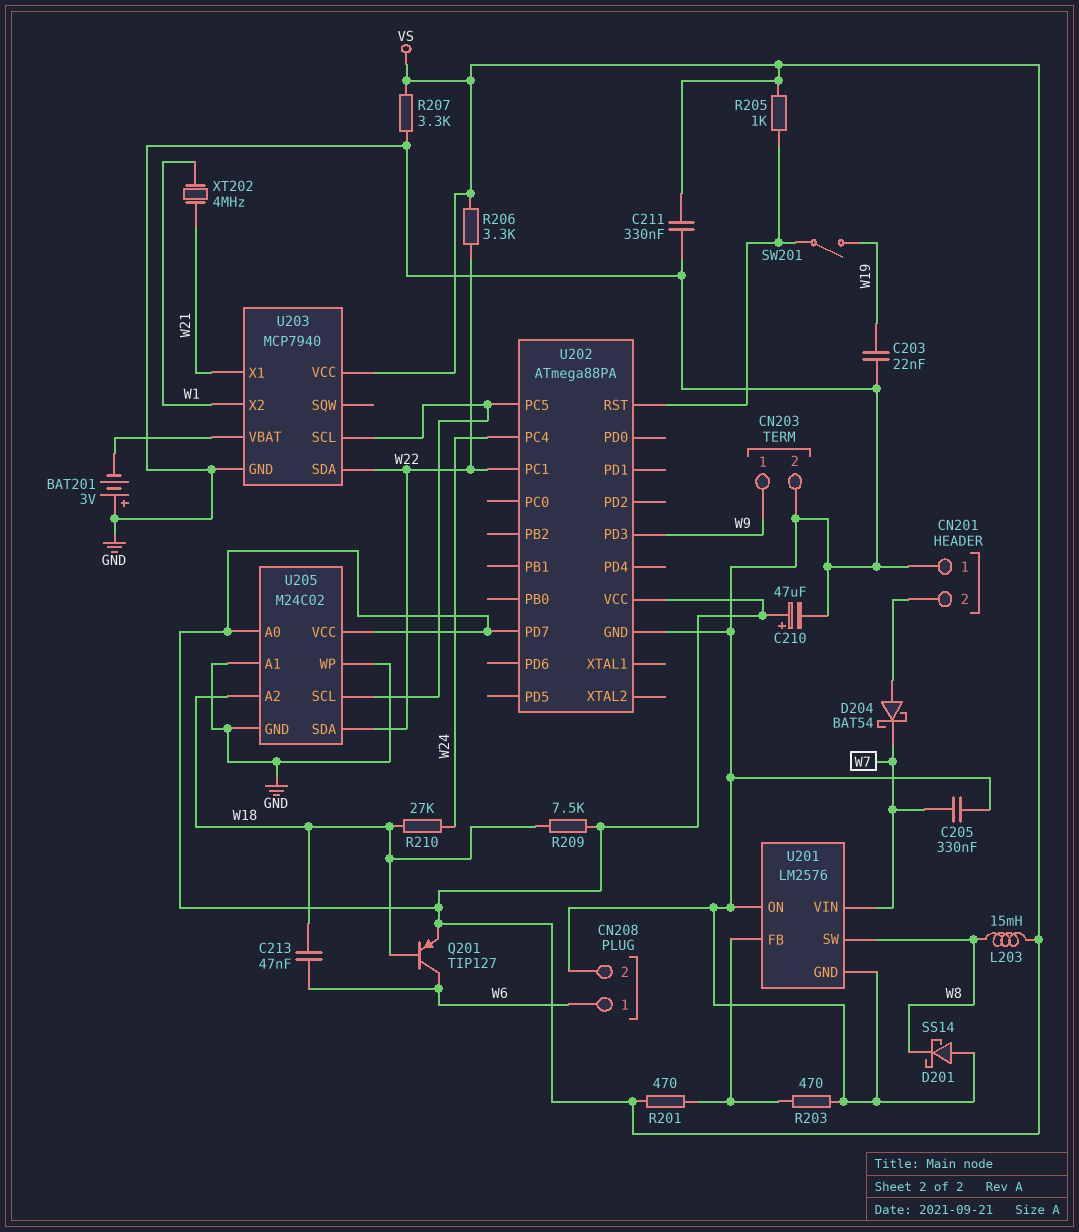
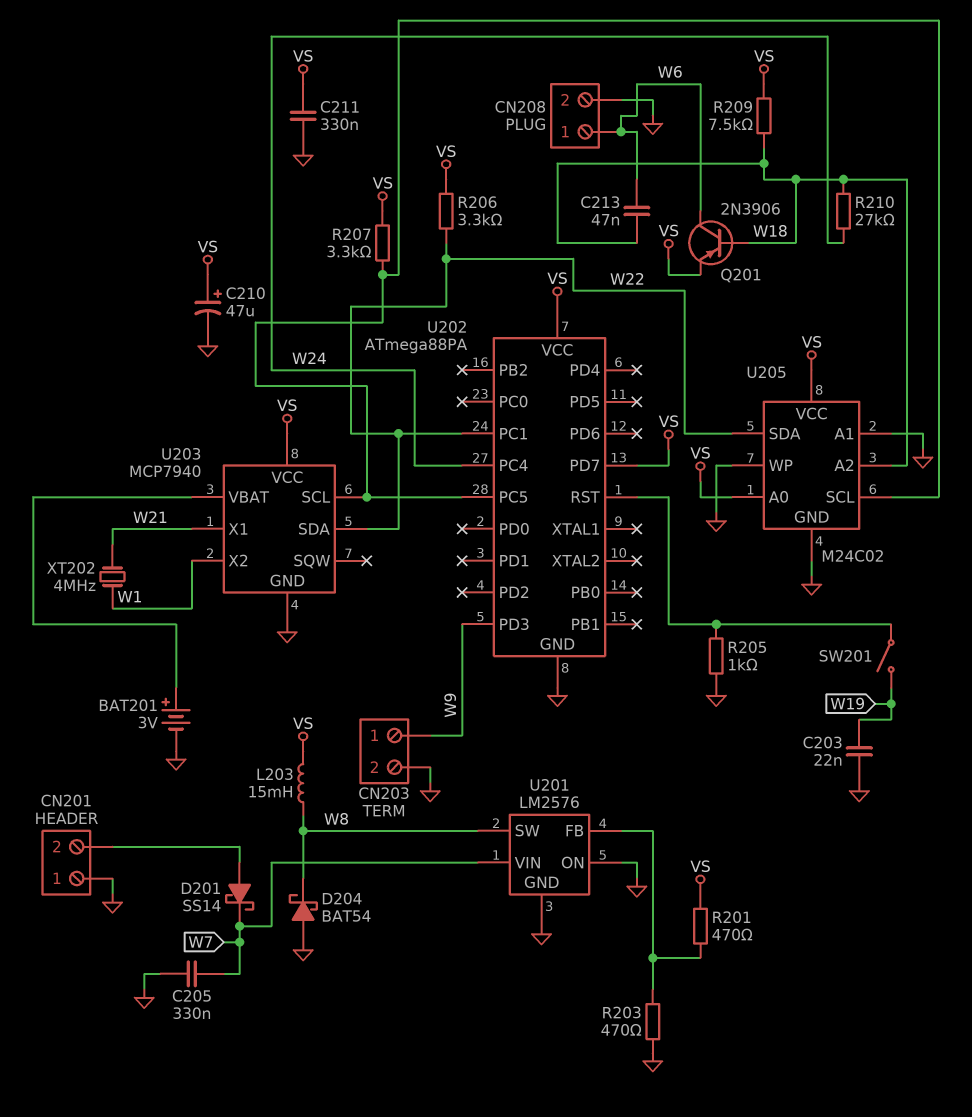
BAT201: 3V (plus GND, minus U203/VBAT) -> 3V (plus U203/VBAT, minus GND)
D201: schottky SS14 (A GND, K W8) -> schottky SS14 (A CN201/2, K W7)
D204: schottky BAT54 (A CN201/2, K W7) -> schottky BAT54 (A GND, K W8)
Q201: PNP TIP127 (B W18, C W6, E VS) -> PNP 2N3906 (B W18, C W6, E VS)
R205: 1k (U202/RST, VS) -> 1k (GND, U202/RST)
R207: 3.3k (GND, VS) -> 3.3k (U202/PC5, VS)

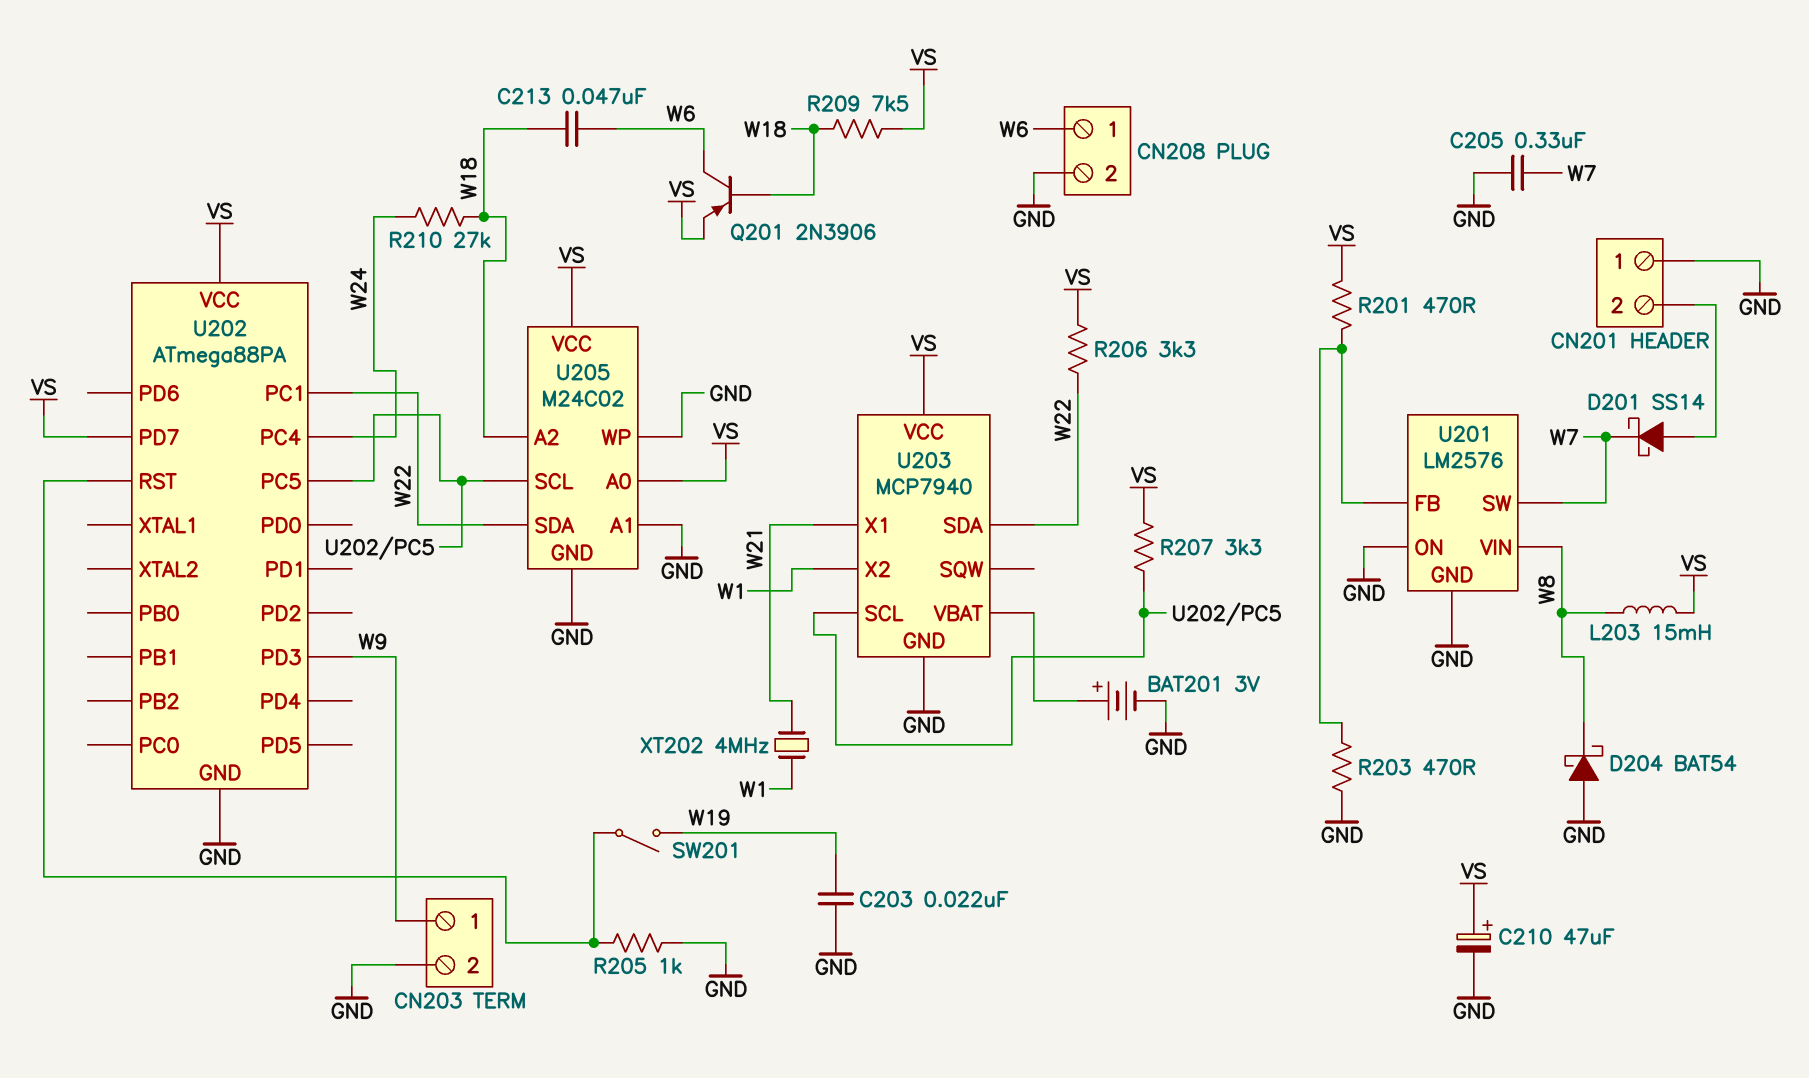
C211: 330nF (GND, VS) -> none
U201 pin SW: W8 -> W7
U201 pin VIN: W7 -> W8

